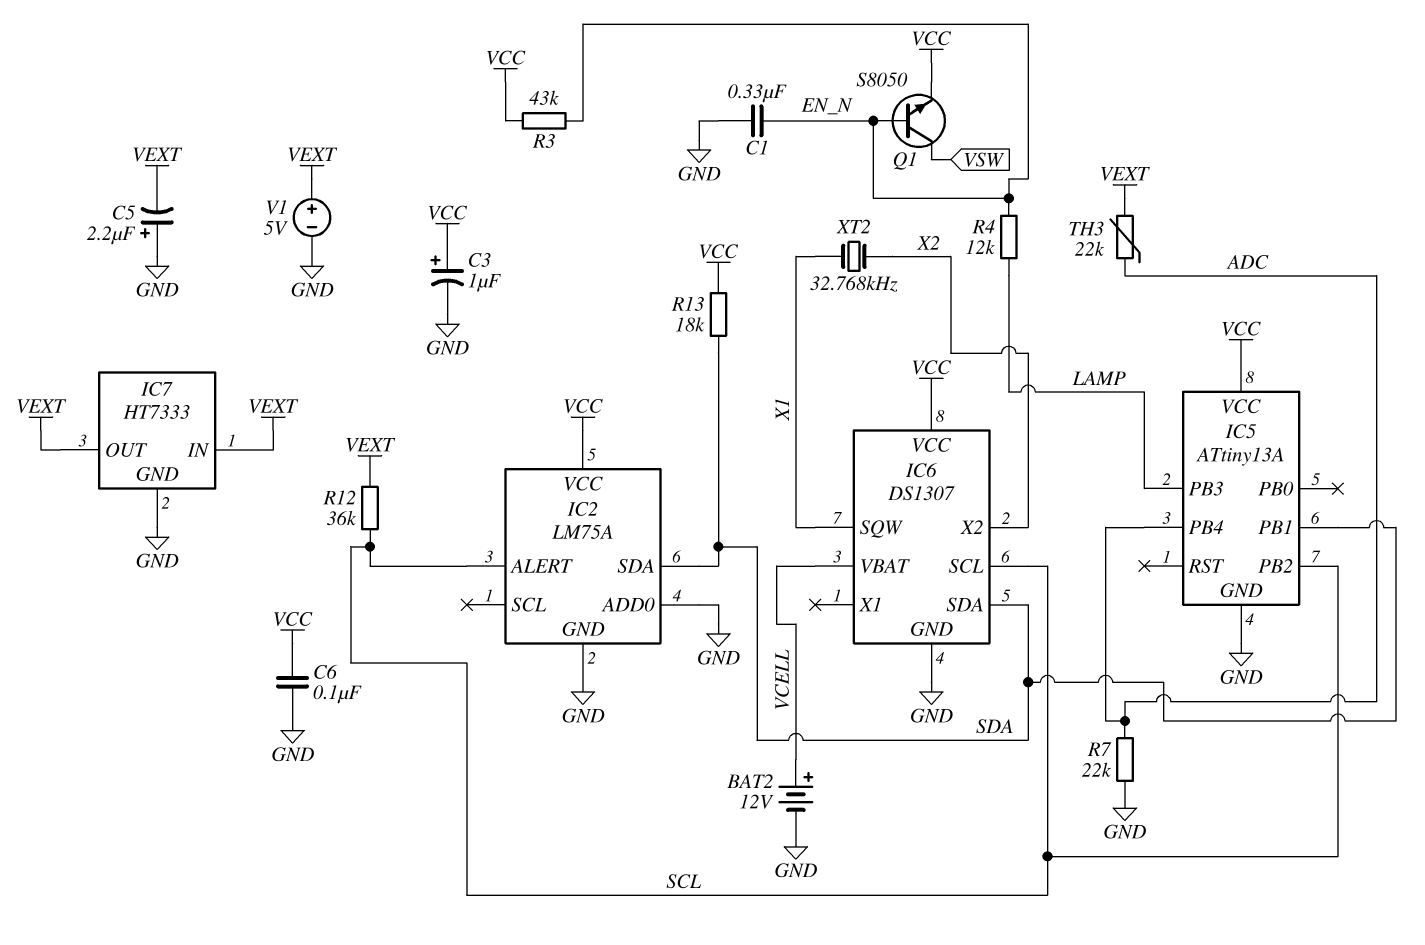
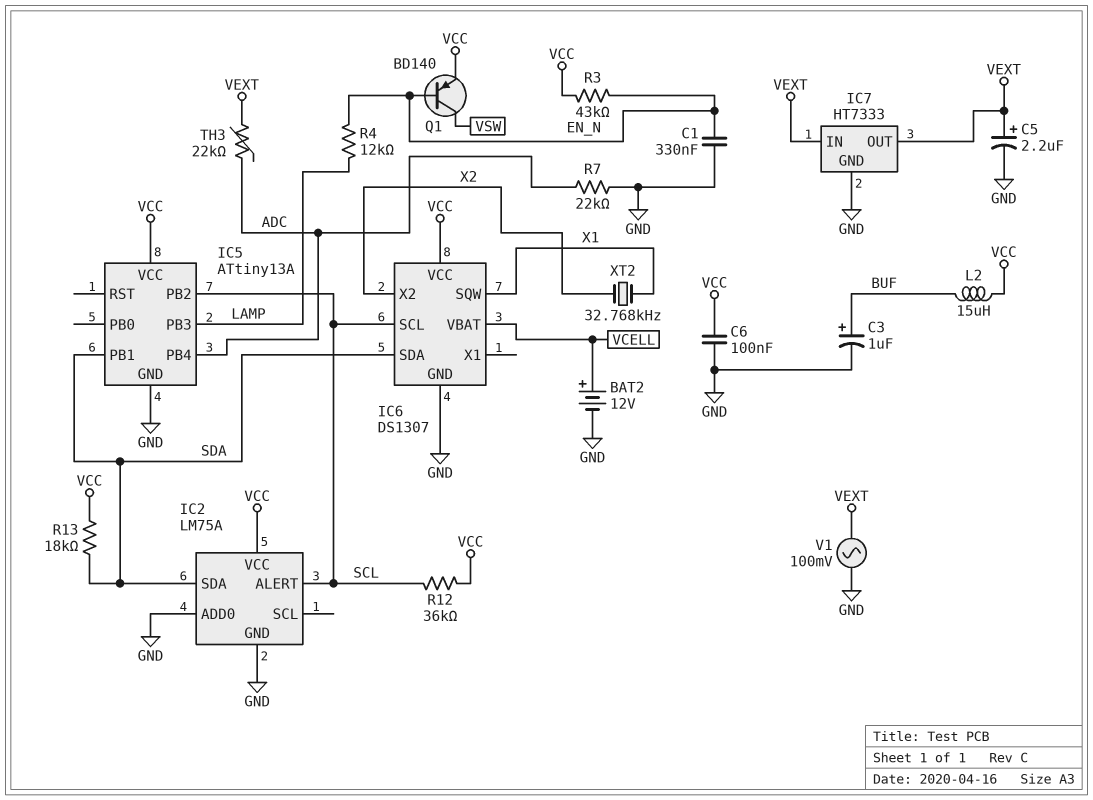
C3: 1uF (plus VCC, minus GND) -> 1uF (plus BUF, minus GND)
C5: 2.2uF (plus GND, minus VEXT) -> 2.2uF (plus VEXT, minus GND)
L2: none -> 15uH (BUF, VCC)
Q1: NPN S8050 (B EN_N, C VSW, E VCC) -> PNP BD140 (B EN_N, C VSW, E VCC)
R12: 36k (SCL, VEXT) -> 36k (SCL, VCC)
V1: 5V (plus VEXT, minus GND) -> AC 100mV (GND, VEXT)

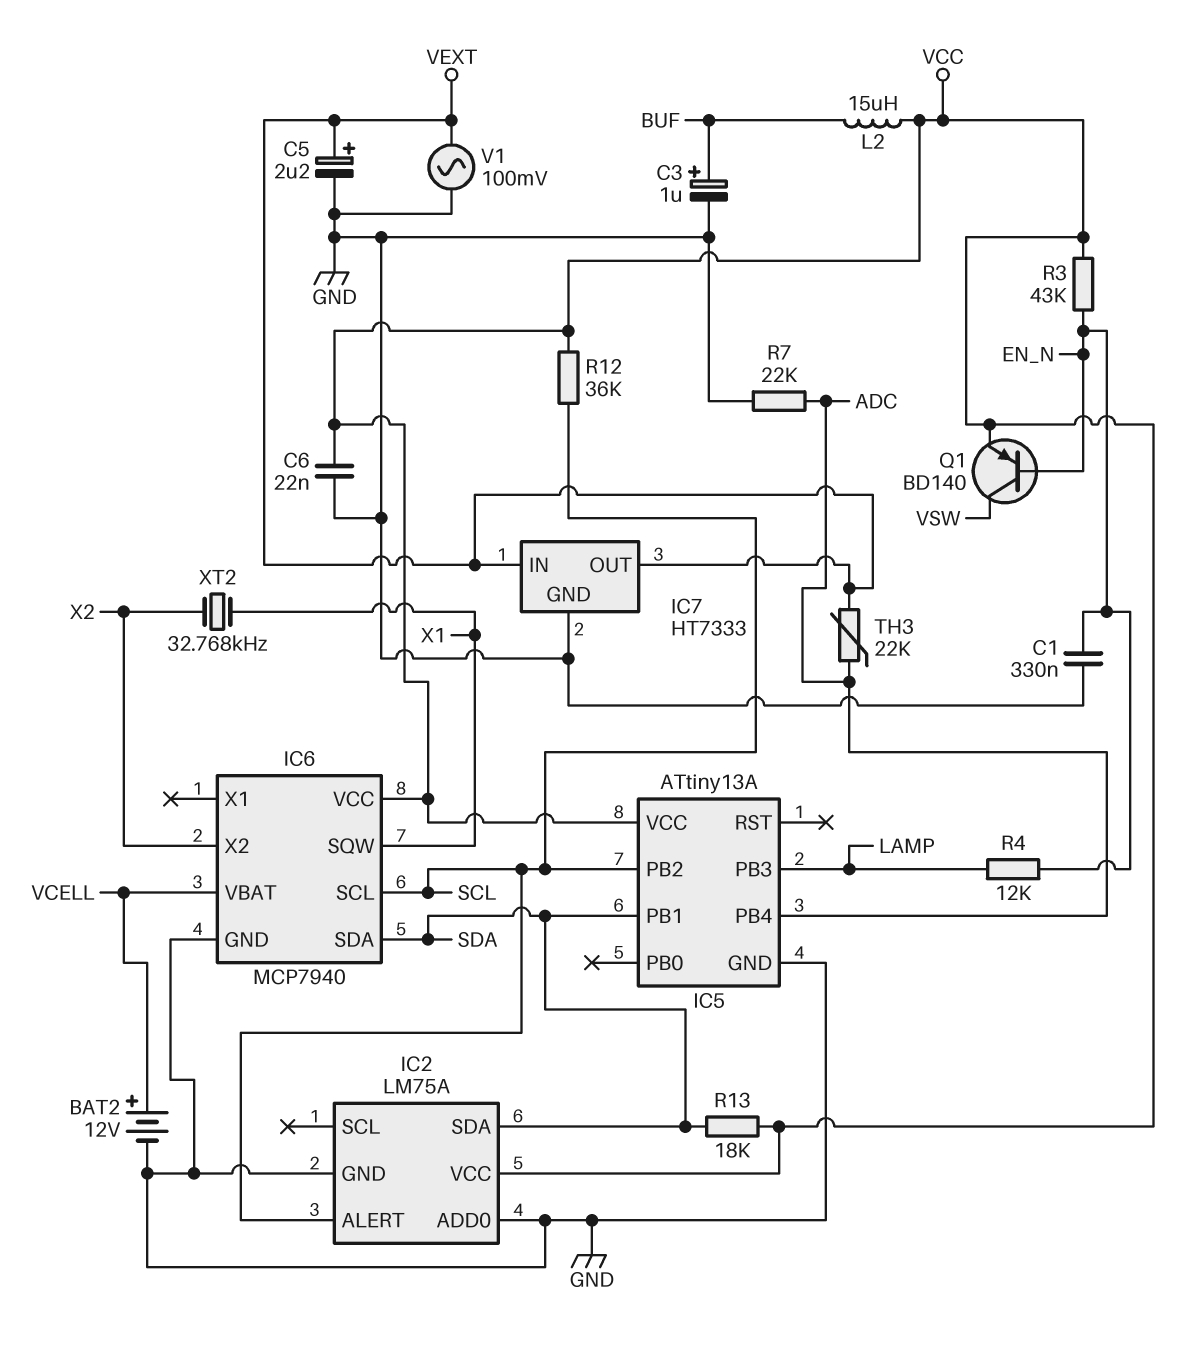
C6: 100nF (GND, VCC) -> 22nF (GND, VCC)
IC6: DS1307 -> MCP7940

